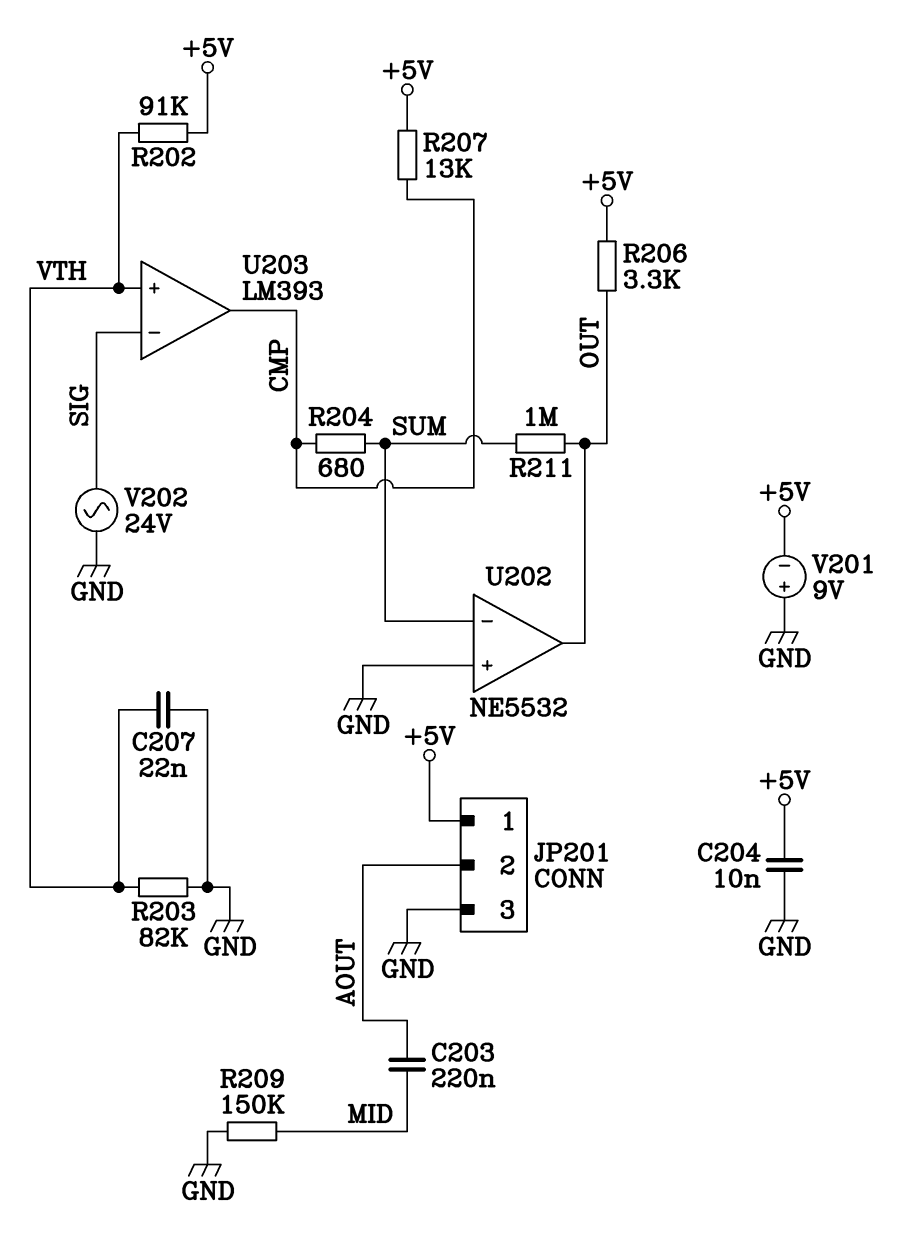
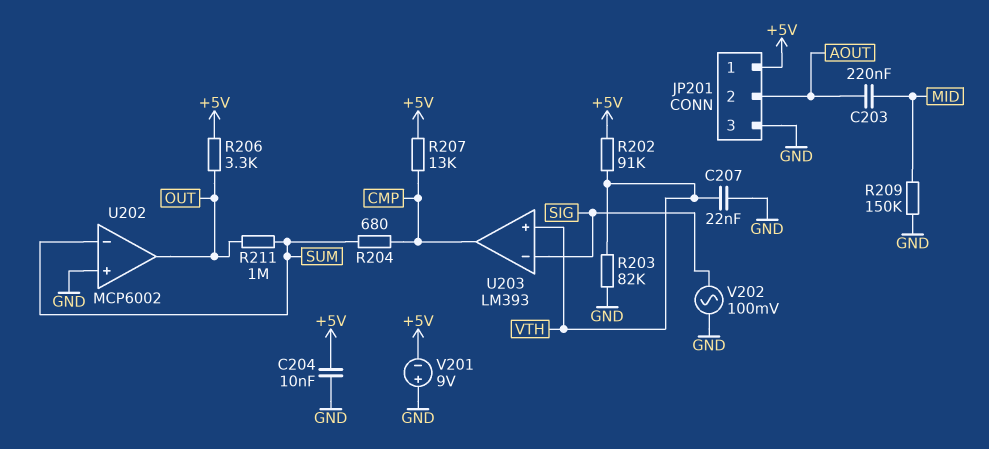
U202: NE5532 -> MCP6002
V202: AC 24V (GND, SIG) -> AC 100mV (GND, SIG)

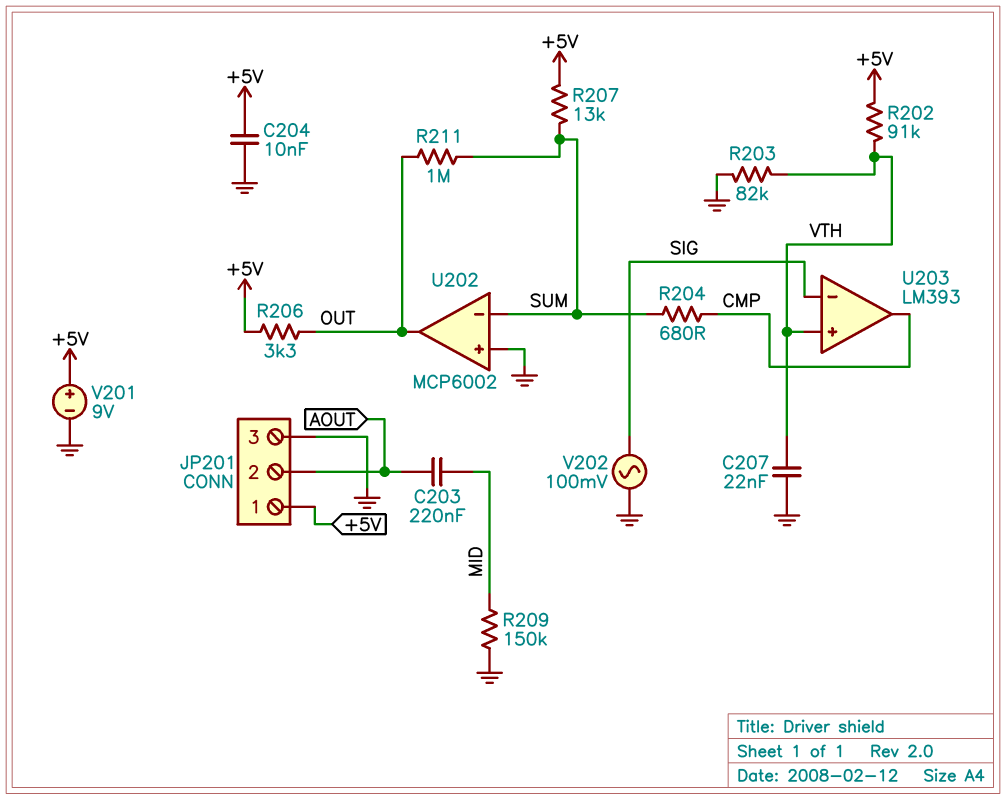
R207: 13k (+5V, CMP) -> 13k (+5V, SUM)
V201: 9V (plus GND, minus +5V) -> 9V (plus +5V, minus GND)

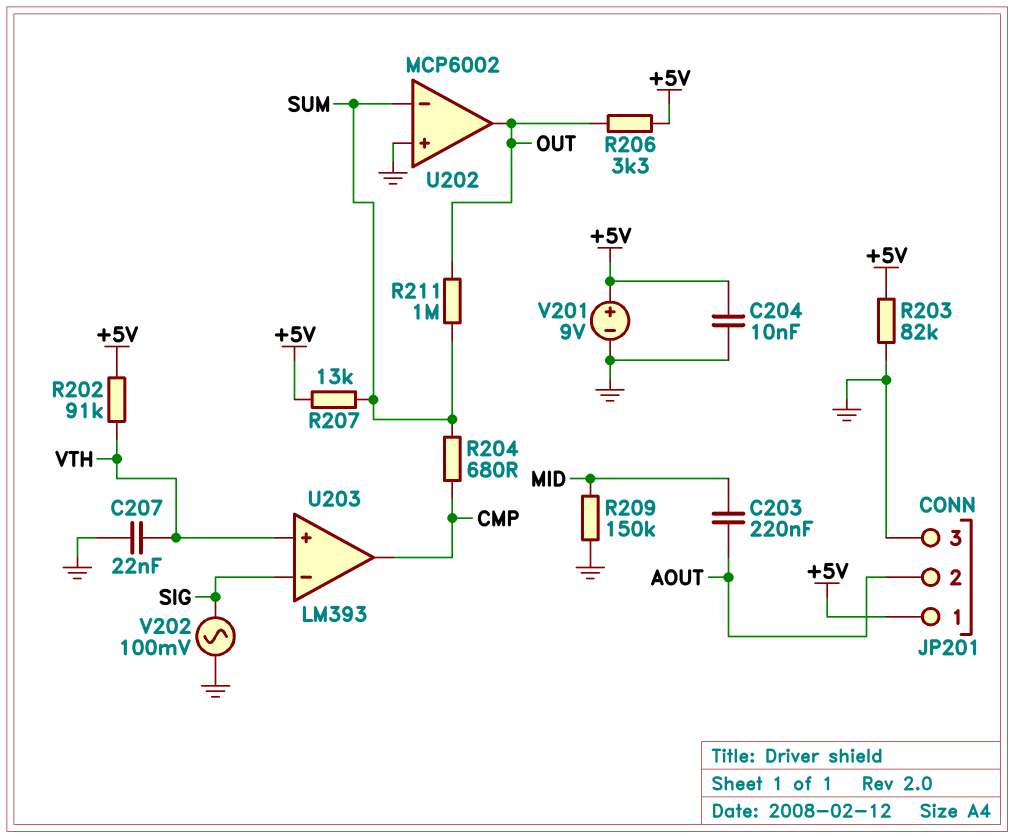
R203: 82k (GND, VTH) -> 82k (+5V, GND)

